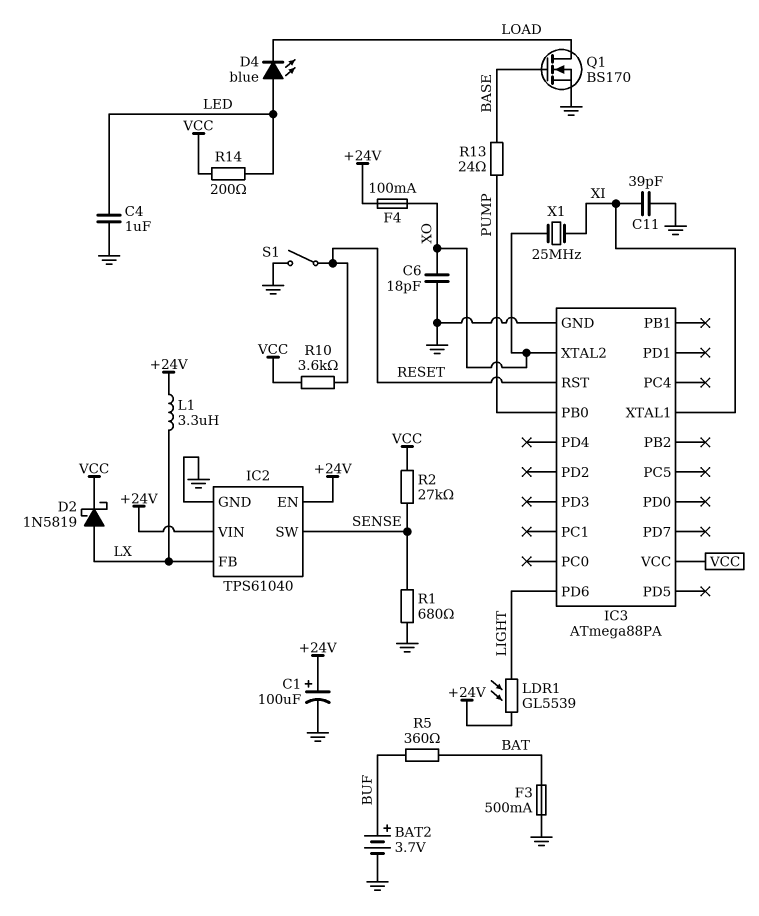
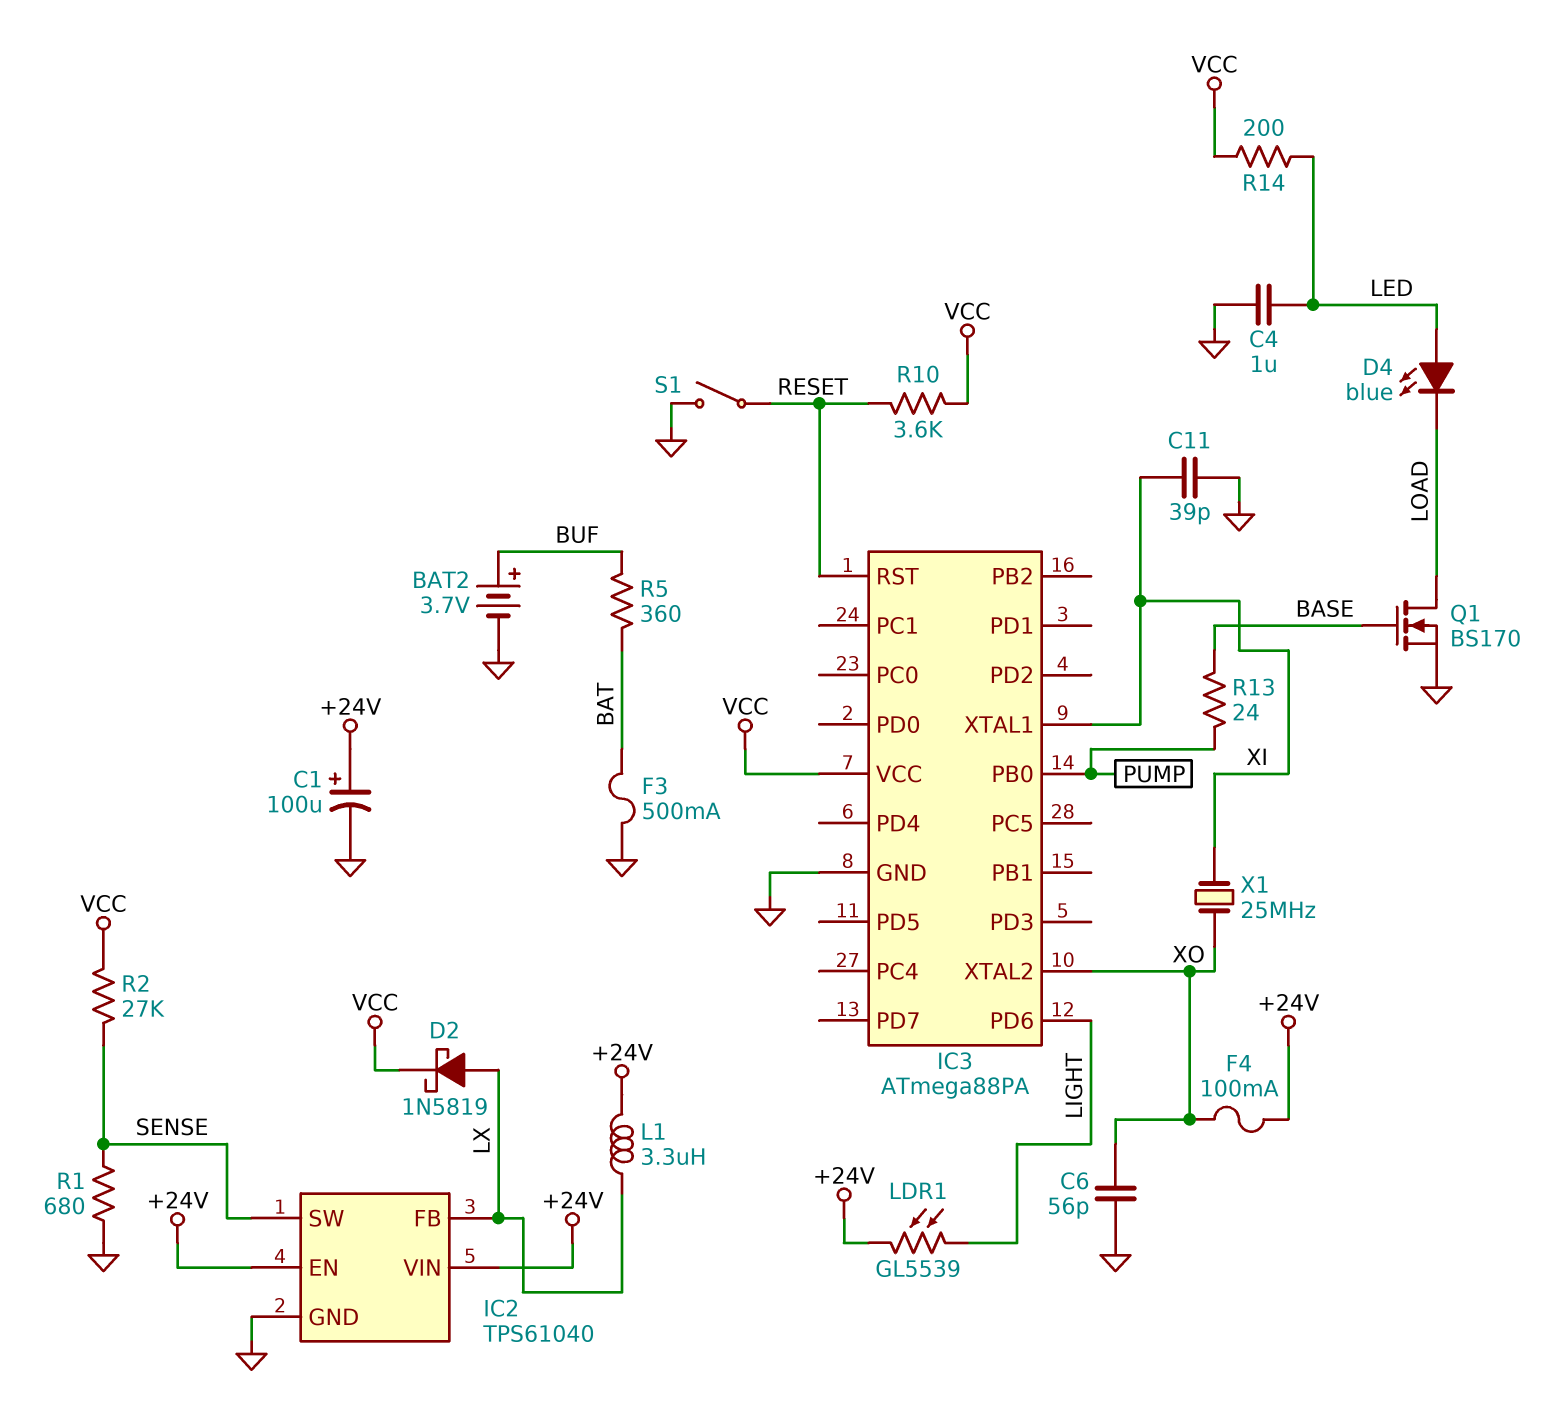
C6: 18pF (GND, XO) -> 56pF (GND, XO)

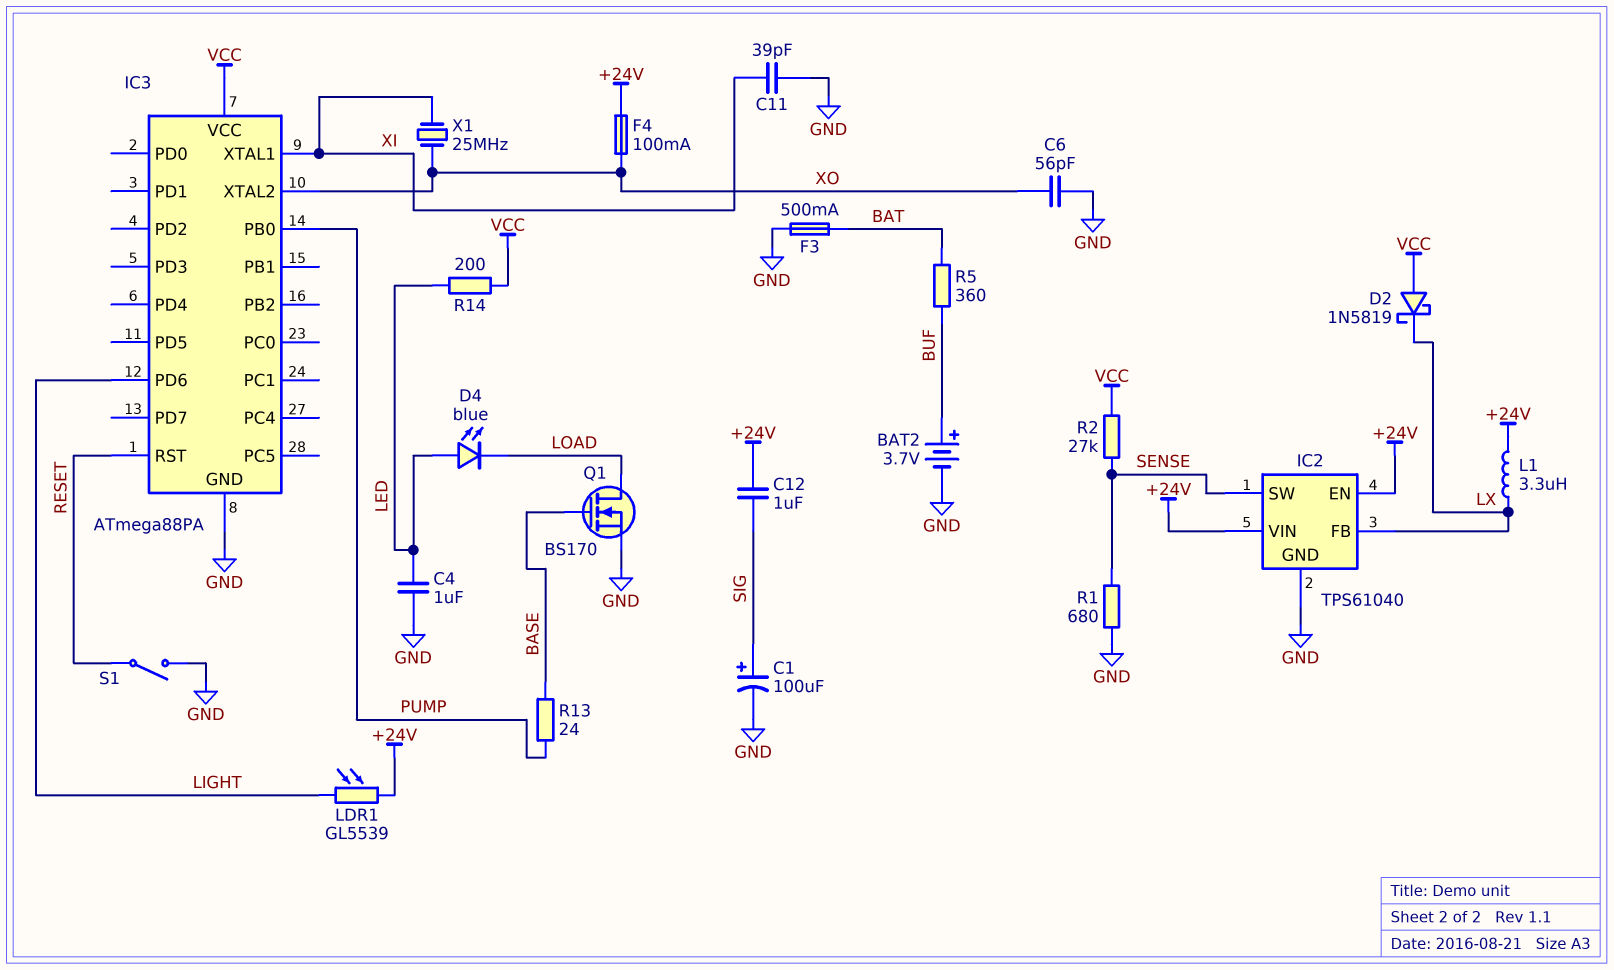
C1: 100uF (plus +24V, minus GND) -> 100uF (plus SIG, minus GND)
C12: none -> 1uF (+24V, SIG)
D2: schottky 1N5819 (A LX, K VCC) -> schottky 1N5819 (A VCC, K LX)
R10: 3.6k (RESET, VCC) -> none

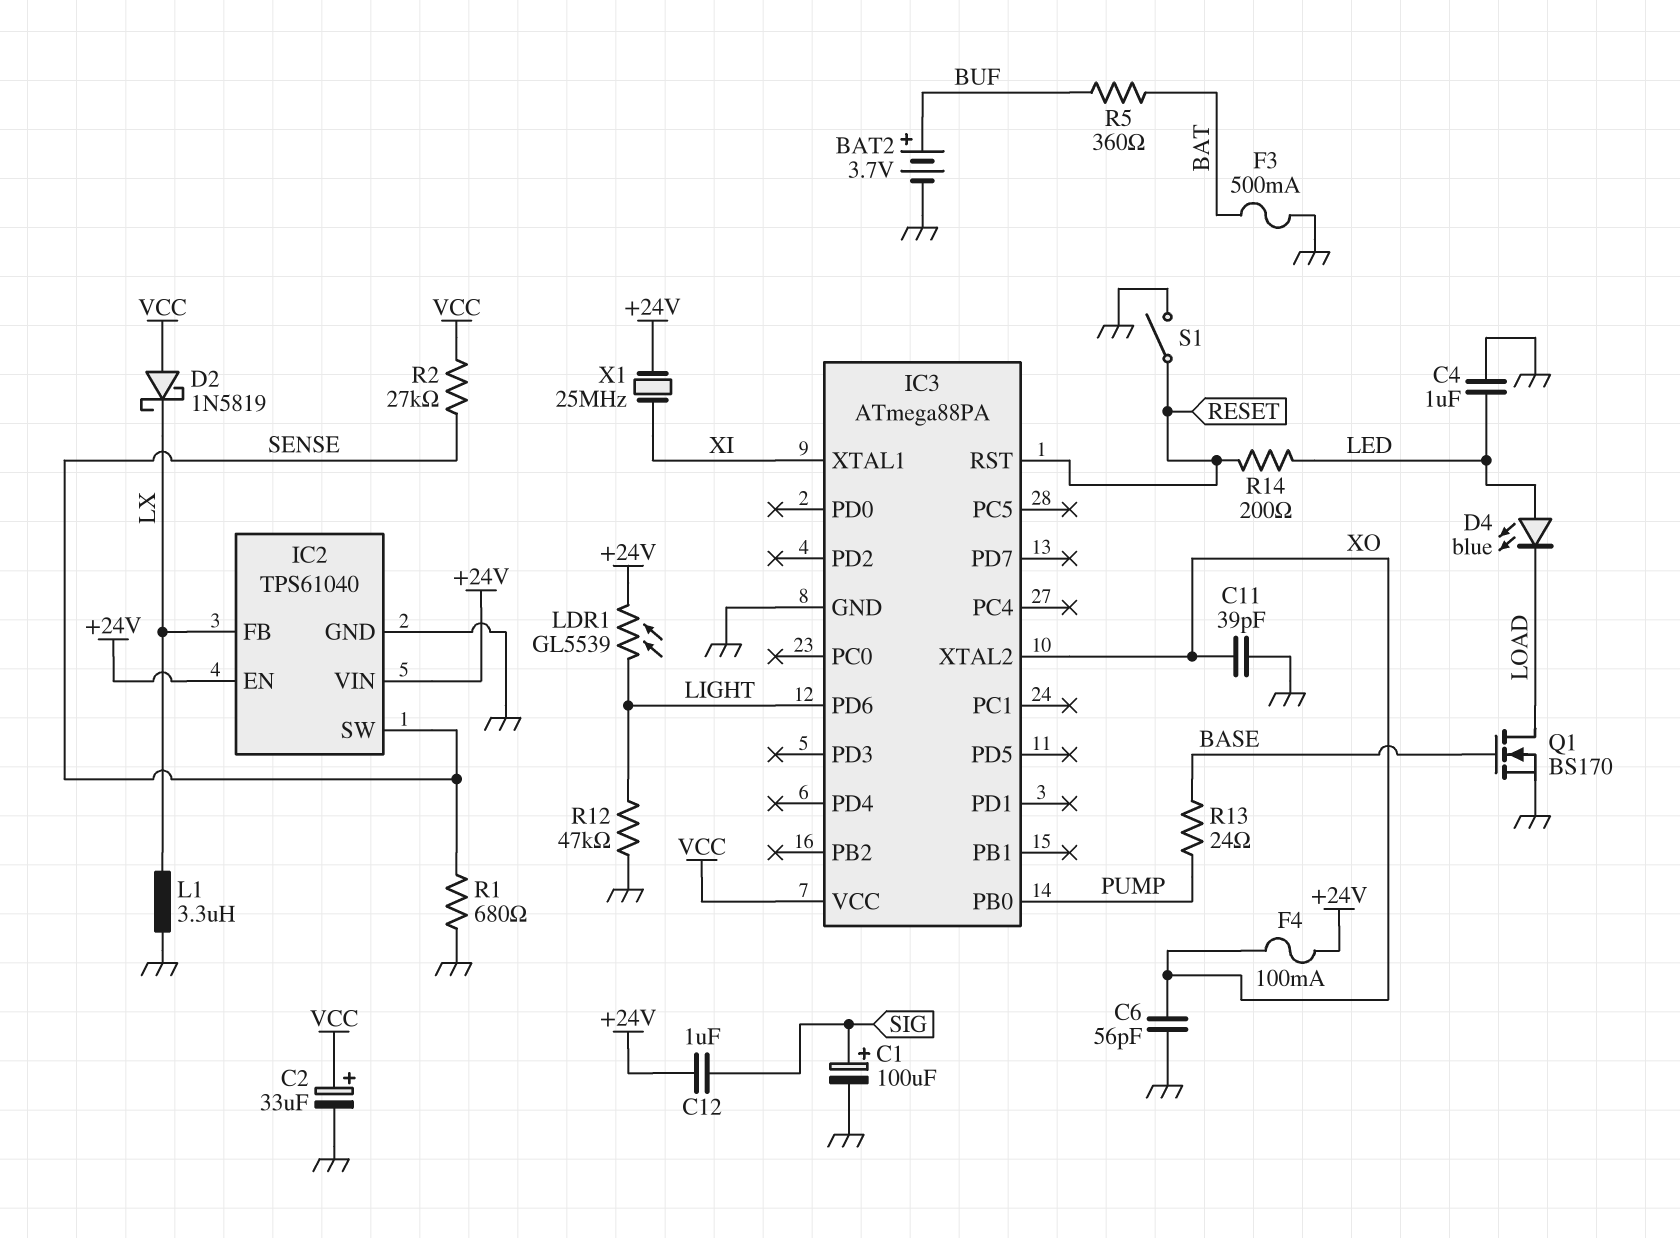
C2: none -> 33uF (plus VCC, minus GND)
C11: 39pF (GND, XI) -> 39pF (GND, XO)
L1: 3.3uH (+24V, LX) -> 3.3uH (GND, LX)
R12: none -> 47k (GND, LIGHT)
R14: 200 (LED, VCC) -> 200 (LED, RESET)
X1: 25MHz (XI, XO) -> 25MHz (+24V, XI)

